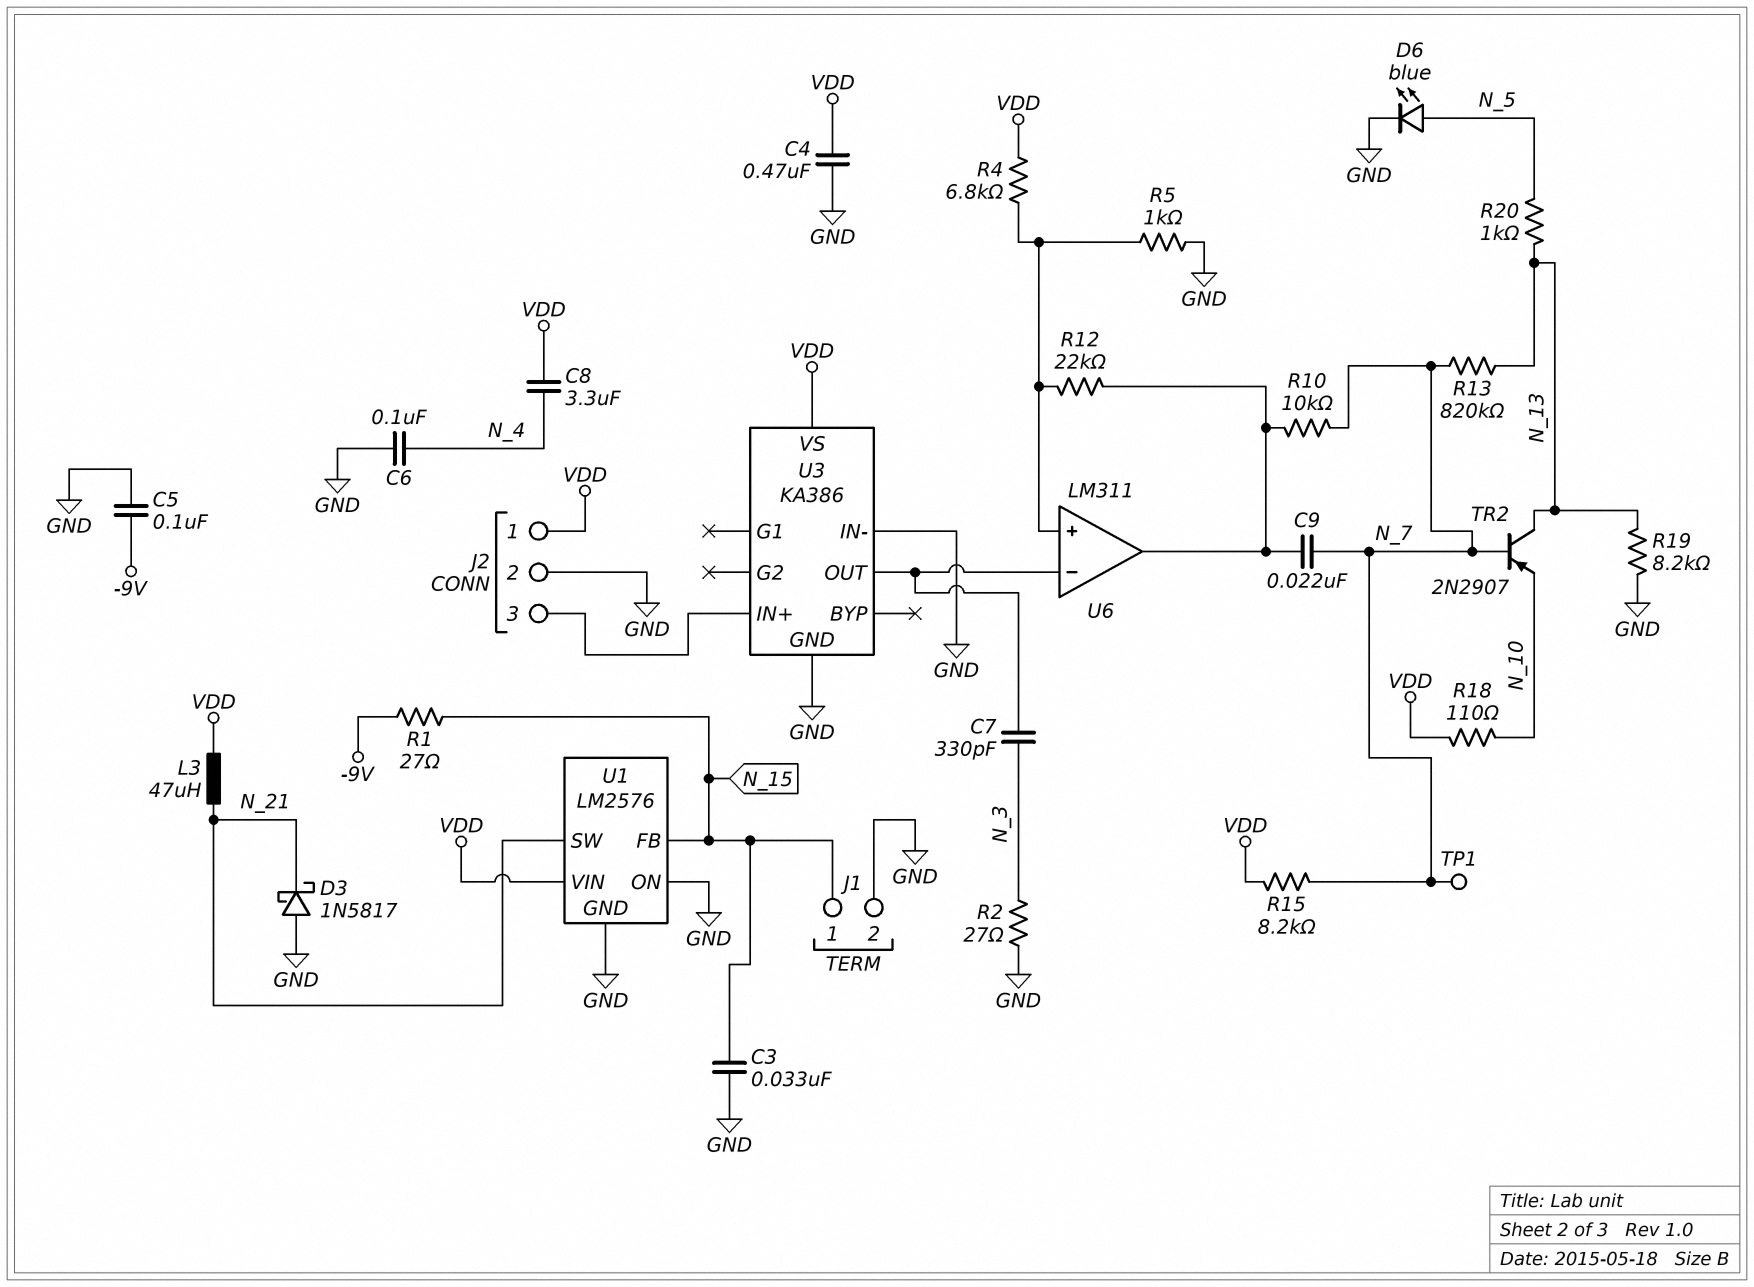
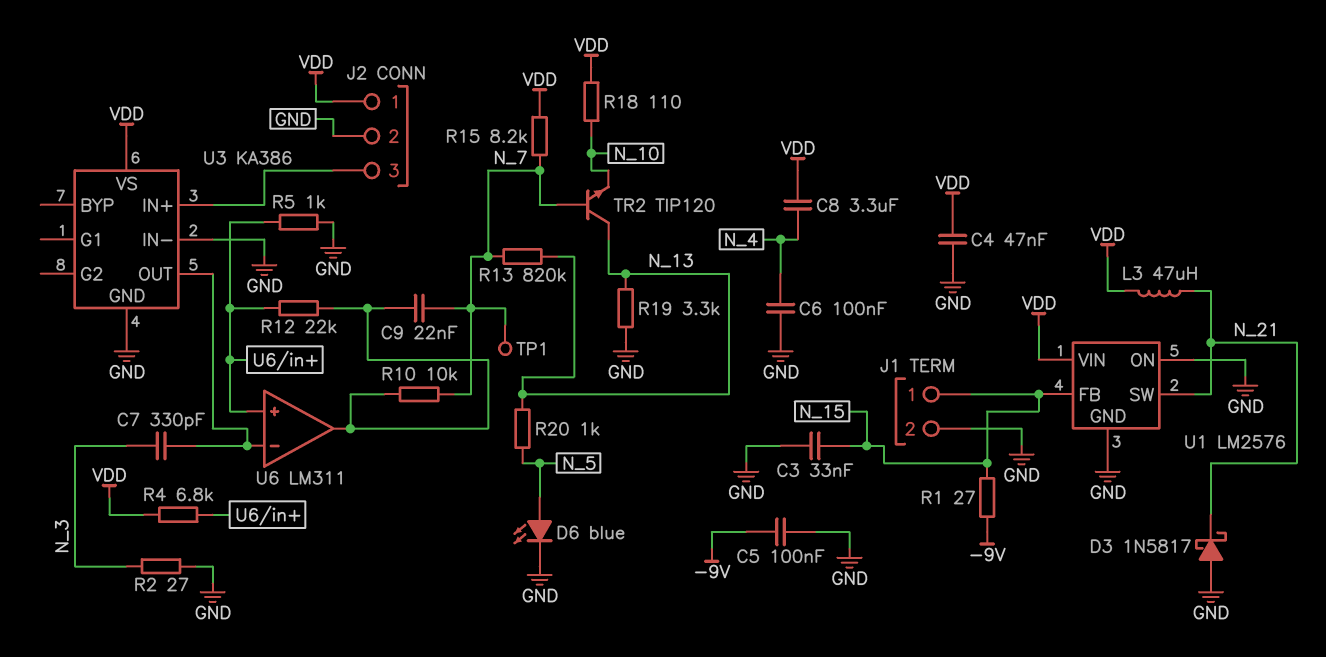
C4: 470nF (GND, VDD) -> 47nF (GND, VDD)
R19: 8.2k (GND, N_13) -> 3.3k (GND, N_13)
TR2: PNP 2N2907 (B N_7, C N_13, E N_10) -> NPN TIP120 (B N_7, C N_13, E N_10)

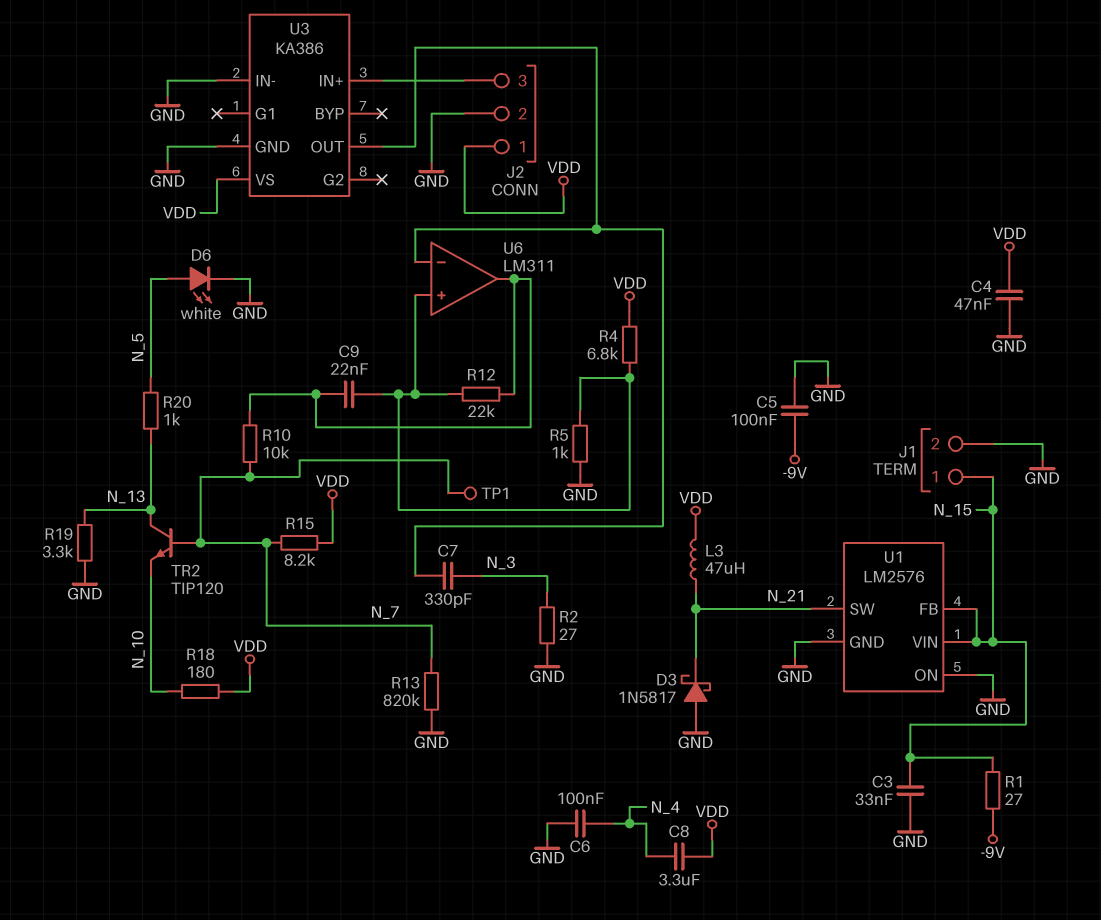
C9: 22nF (N_7, U6/out) -> 22nF (U6/in+, U6/out)
D6: LED blue (A N_5, K GND) -> LED white (A N_5, K GND)
R13: 820k (N_7, N_13) -> 820k (GND, N_7)
R18: 110 (N_10, VDD) -> 180 (N_10, VDD)
U1 pin VIN: VDD -> N_15

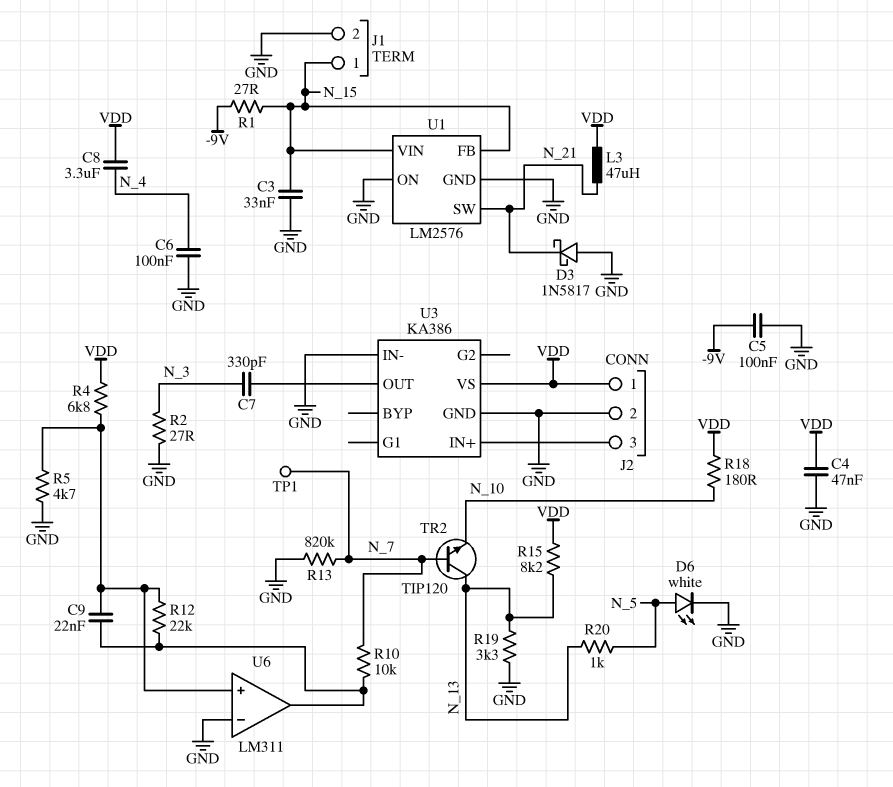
R5: 1k (GND, U6/in+) -> 4.7k (GND, U6/in+)
R15: 8.2k (N_7, VDD) -> 8.2k (N_13, VDD)
U6 pin in-: U3/OUT -> GND

